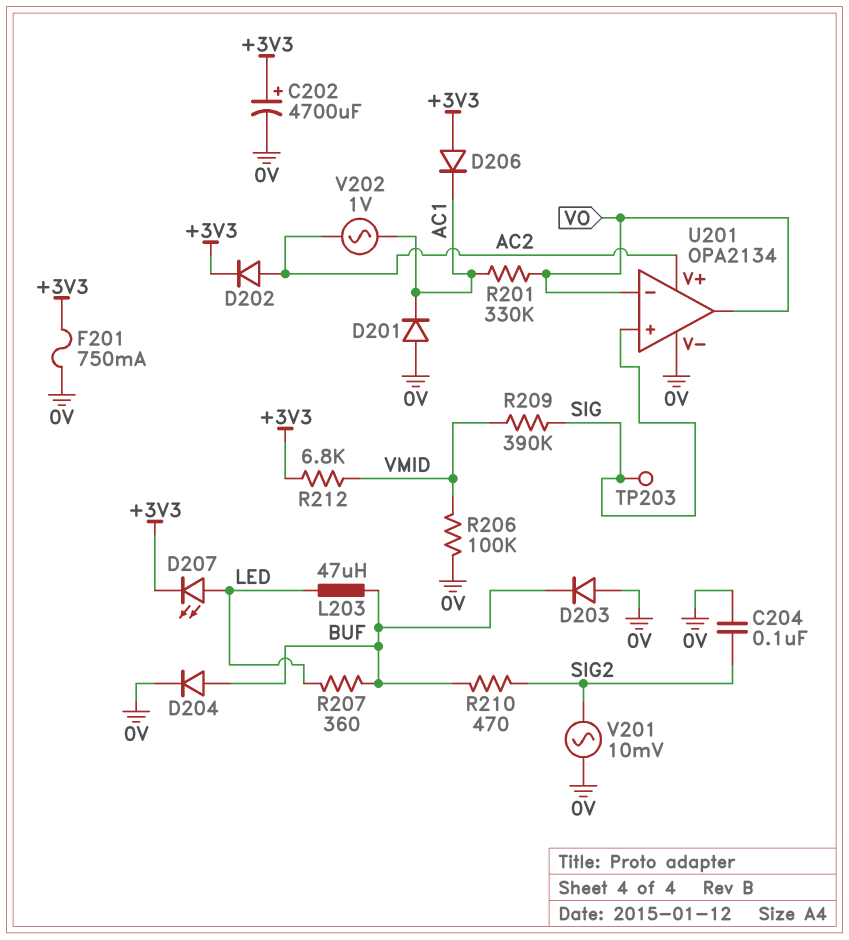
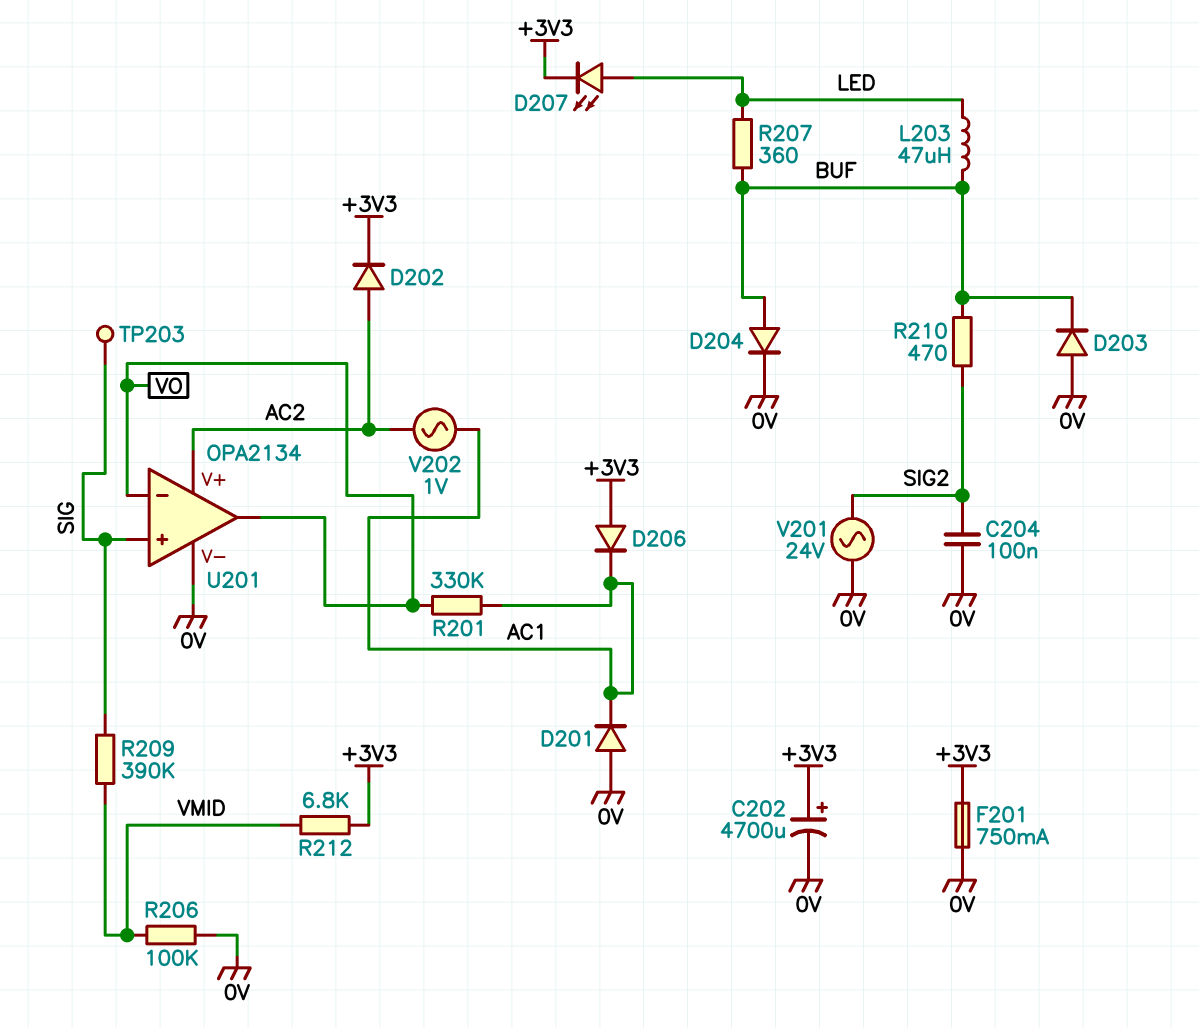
V201: AC 10mV (0V, SIG2) -> AC 24V (0V, SIG2)

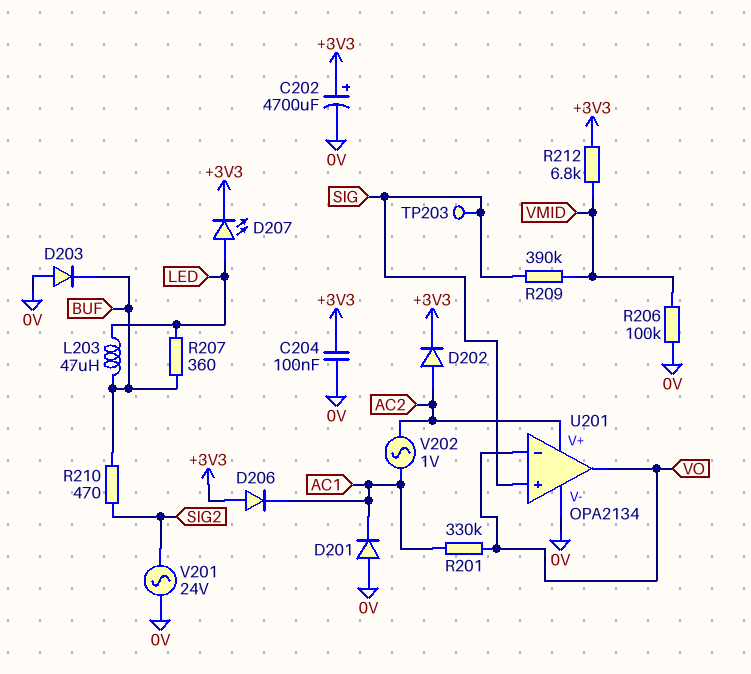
C204: 100nF (0V, SIG2) -> 100nF (+3V3, 0V)
D204: diode (A BUF, K 0V) -> none
F201: 750mA (+3V3, 0V) -> none

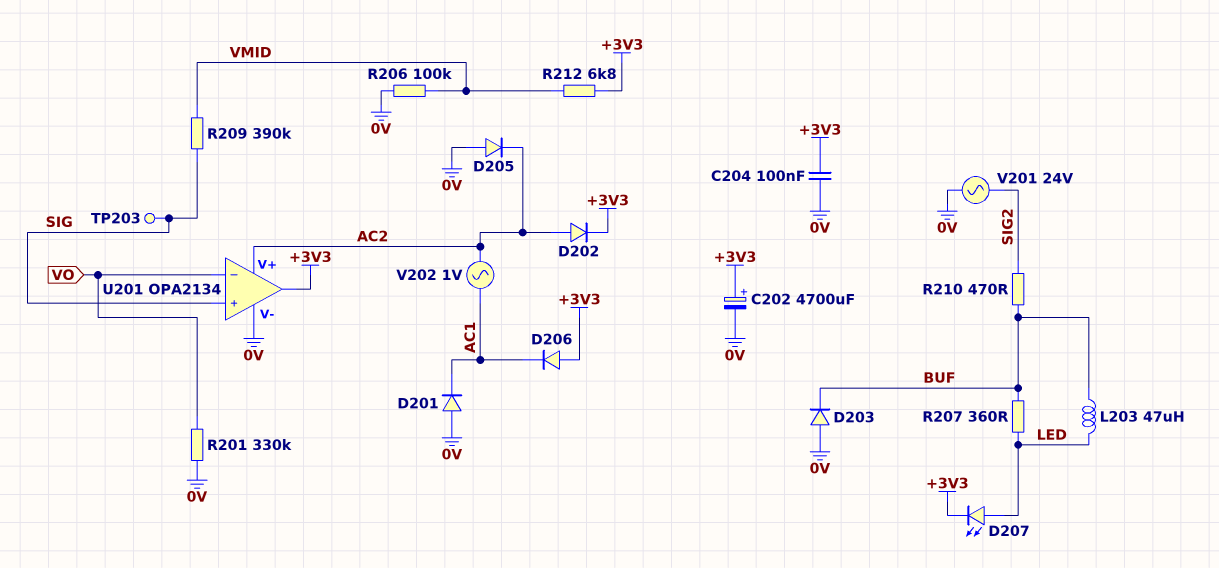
D205: none -> diode (A 0V, K AC2)
R201: 330k (AC1, VO) -> 330k (0V, VO)
U201 pin out: VO -> +3V3

